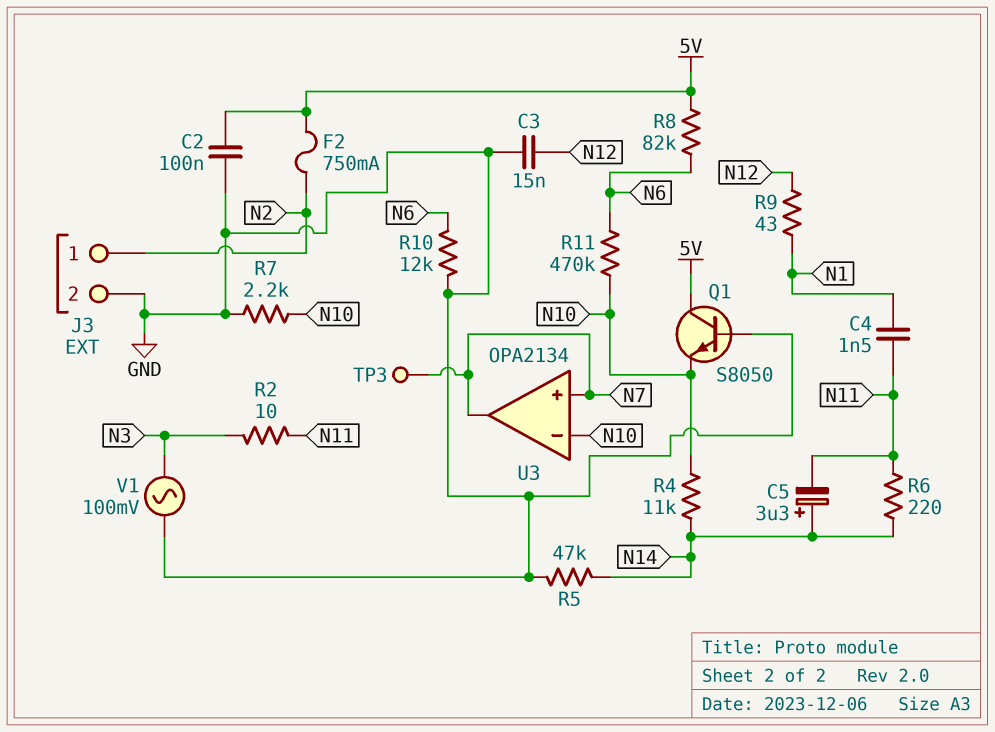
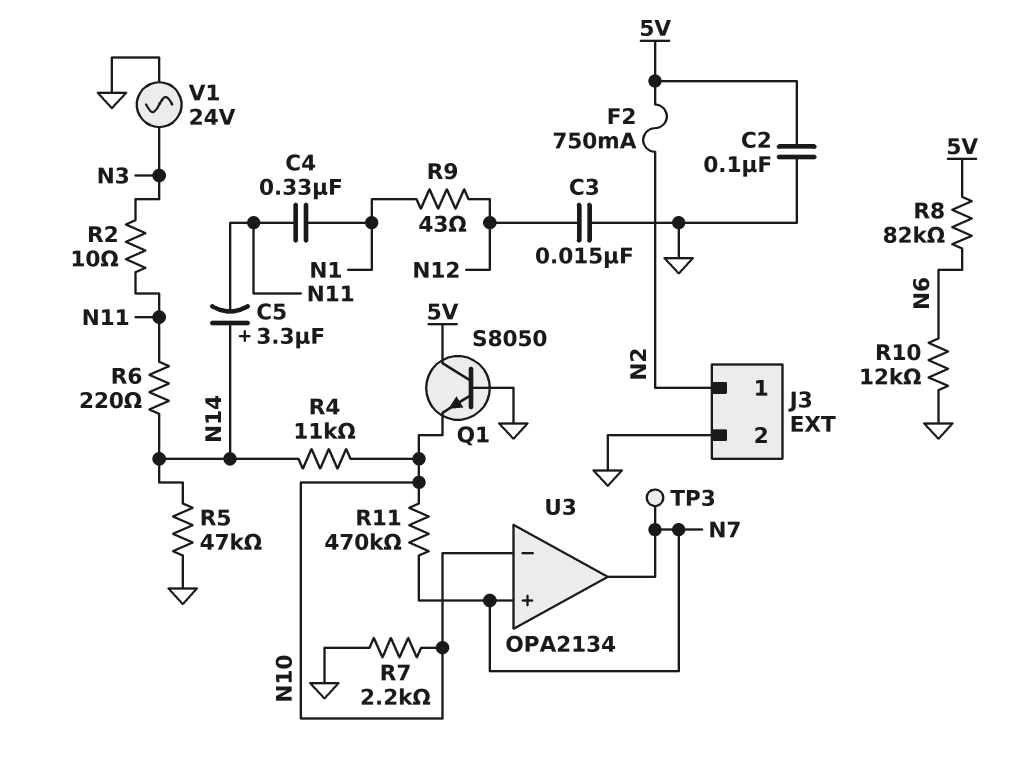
C4: 1.5nF (N1, N11) -> 330nF (N1, N11)
R11: 470k (N6, N10) -> 470k (N7, N10)
V1: AC 100mV (GND, N3) -> AC 24V (GND, N3)

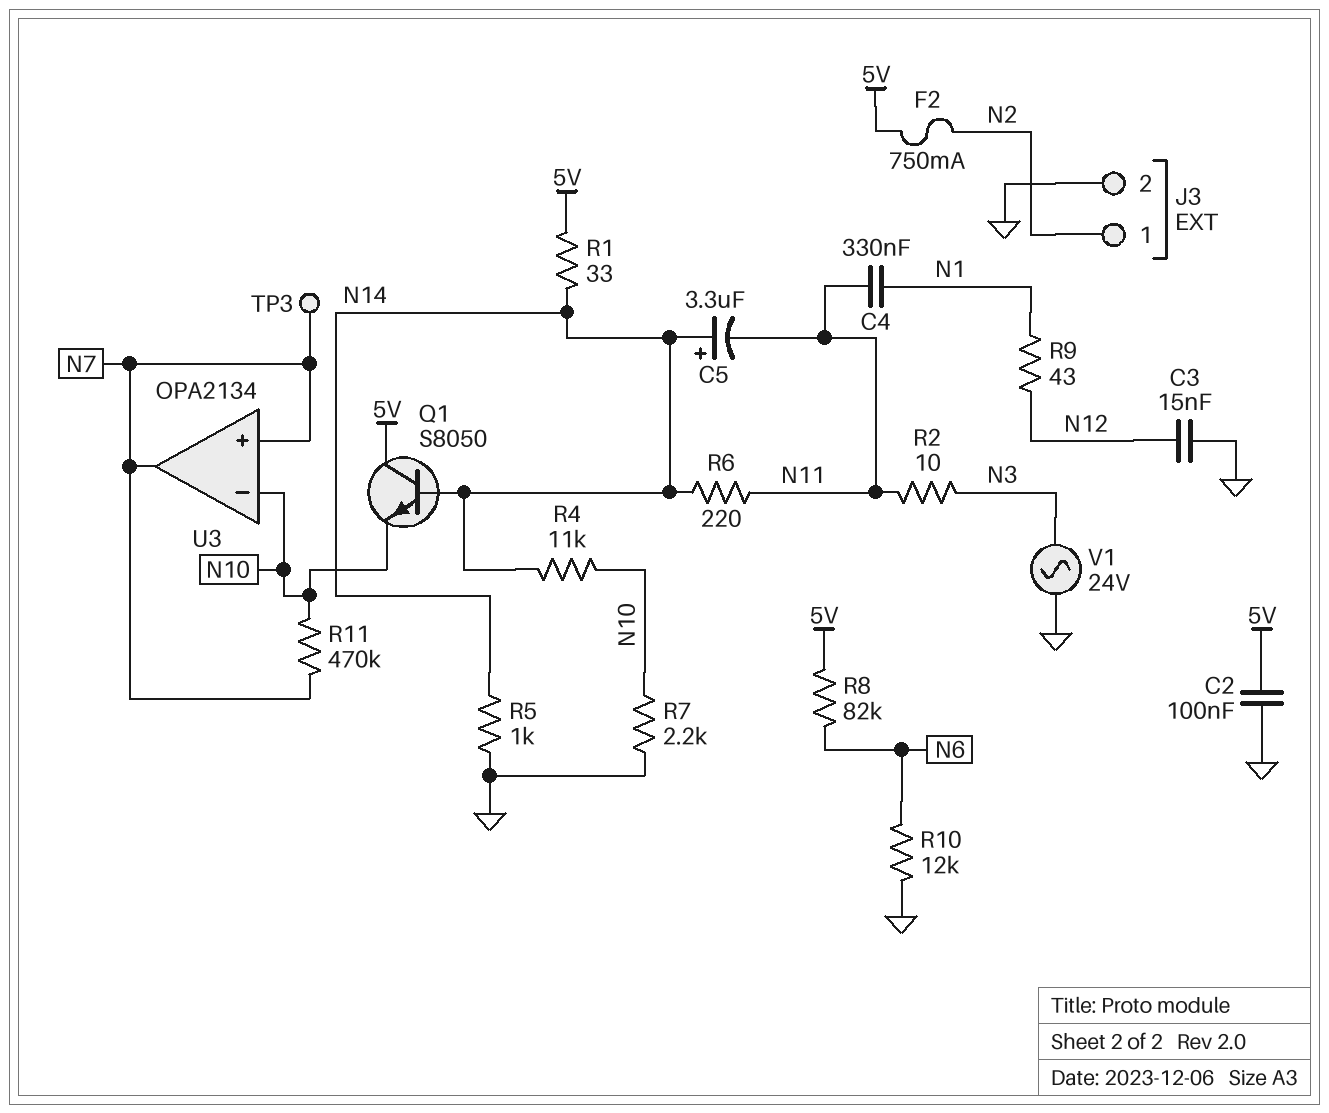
Q1: NPN S8050 (B GND, C 5V, E N10) -> NPN S8050 (B N14, C 5V, E N10)
R1: none -> 33 (5V, N14)
R5: 47k (GND, N14) -> 1k (GND, N14)

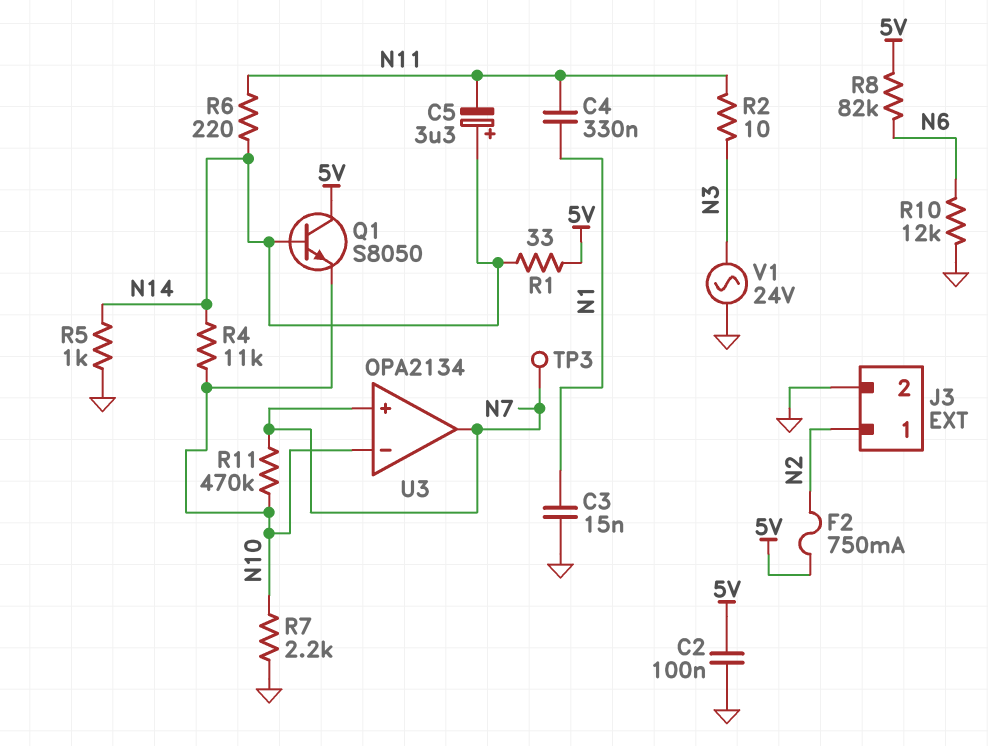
C3: 15nF (GND, N12) -> 15nF (GND, N1)
R9: 43 (N1, N12) -> none

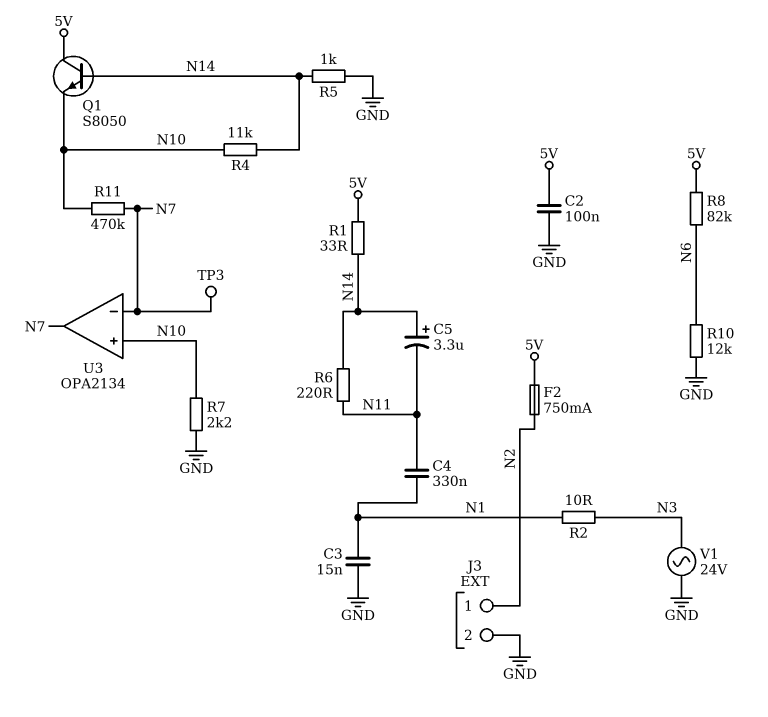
R2: 10 (N3, N11) -> 10 (N1, N3)
U3 pin in+: N7 -> N10
U3 pin in-: N10 -> N7

